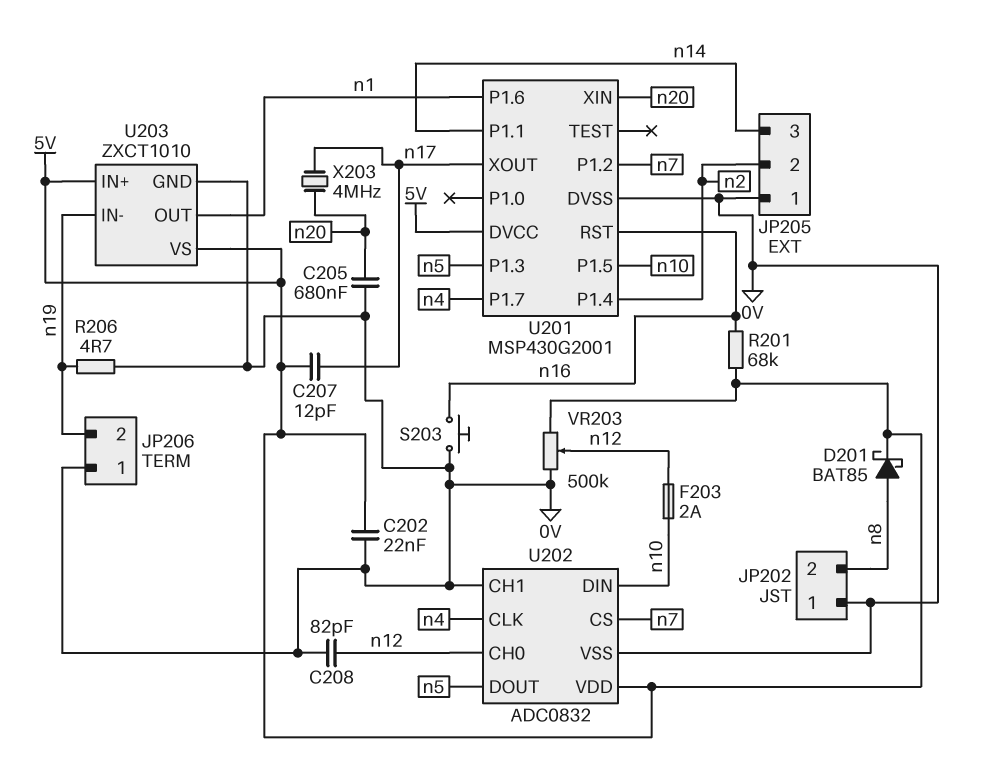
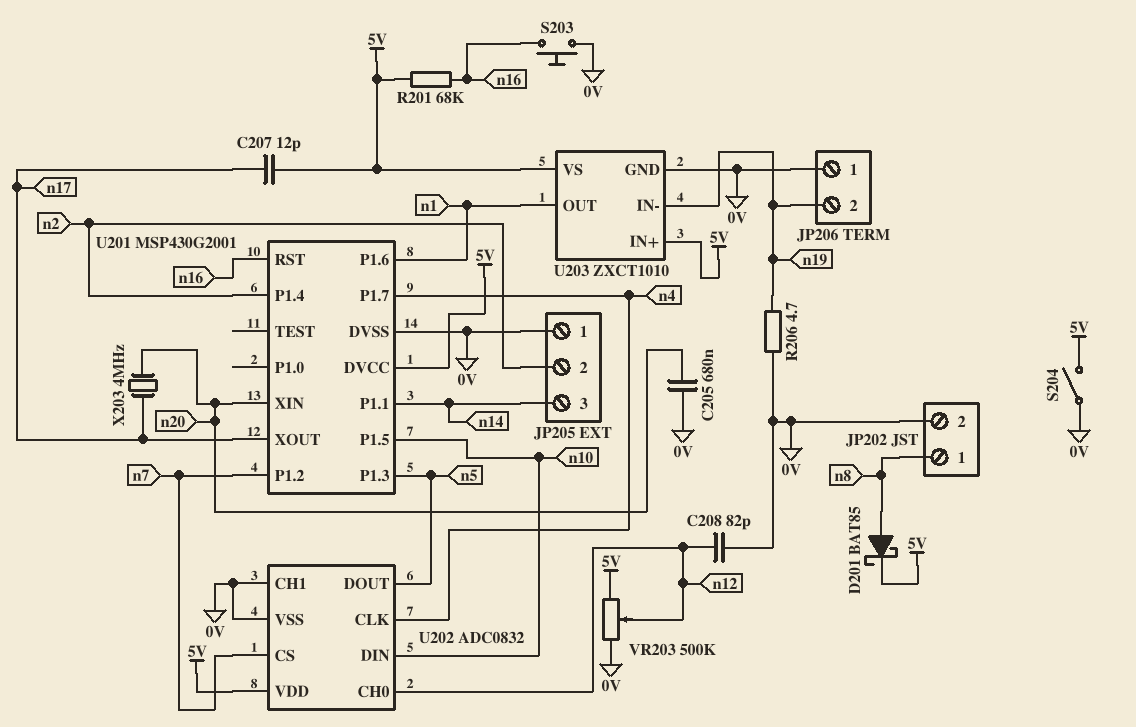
C202: 22nF (0V, 5V) -> none
F203: 2A (n10, n12) -> none
JP202 pin 1: 0V -> n8
JP202 pin 2: n8 -> 0V
S204: none -> switch (0V, 5V)

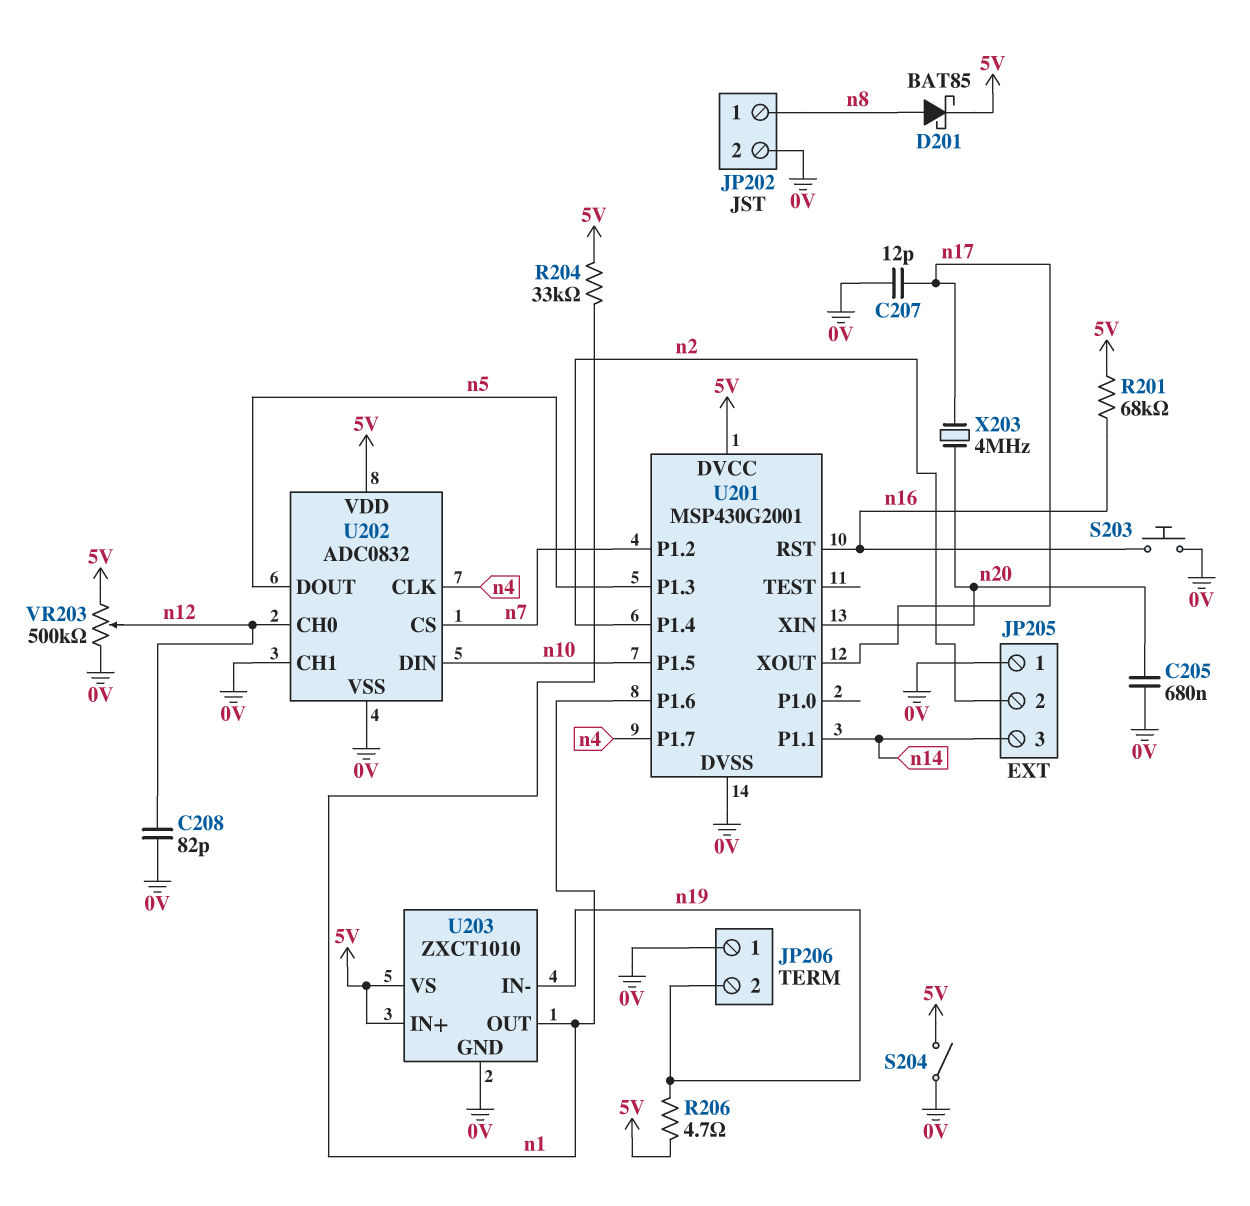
C207: 12pF (5V, n17) -> 12pF (0V, n17)
R204: none -> 33k (5V, n1)
R206: 4.7 (0V, n19) -> 4.7 (5V, n19)

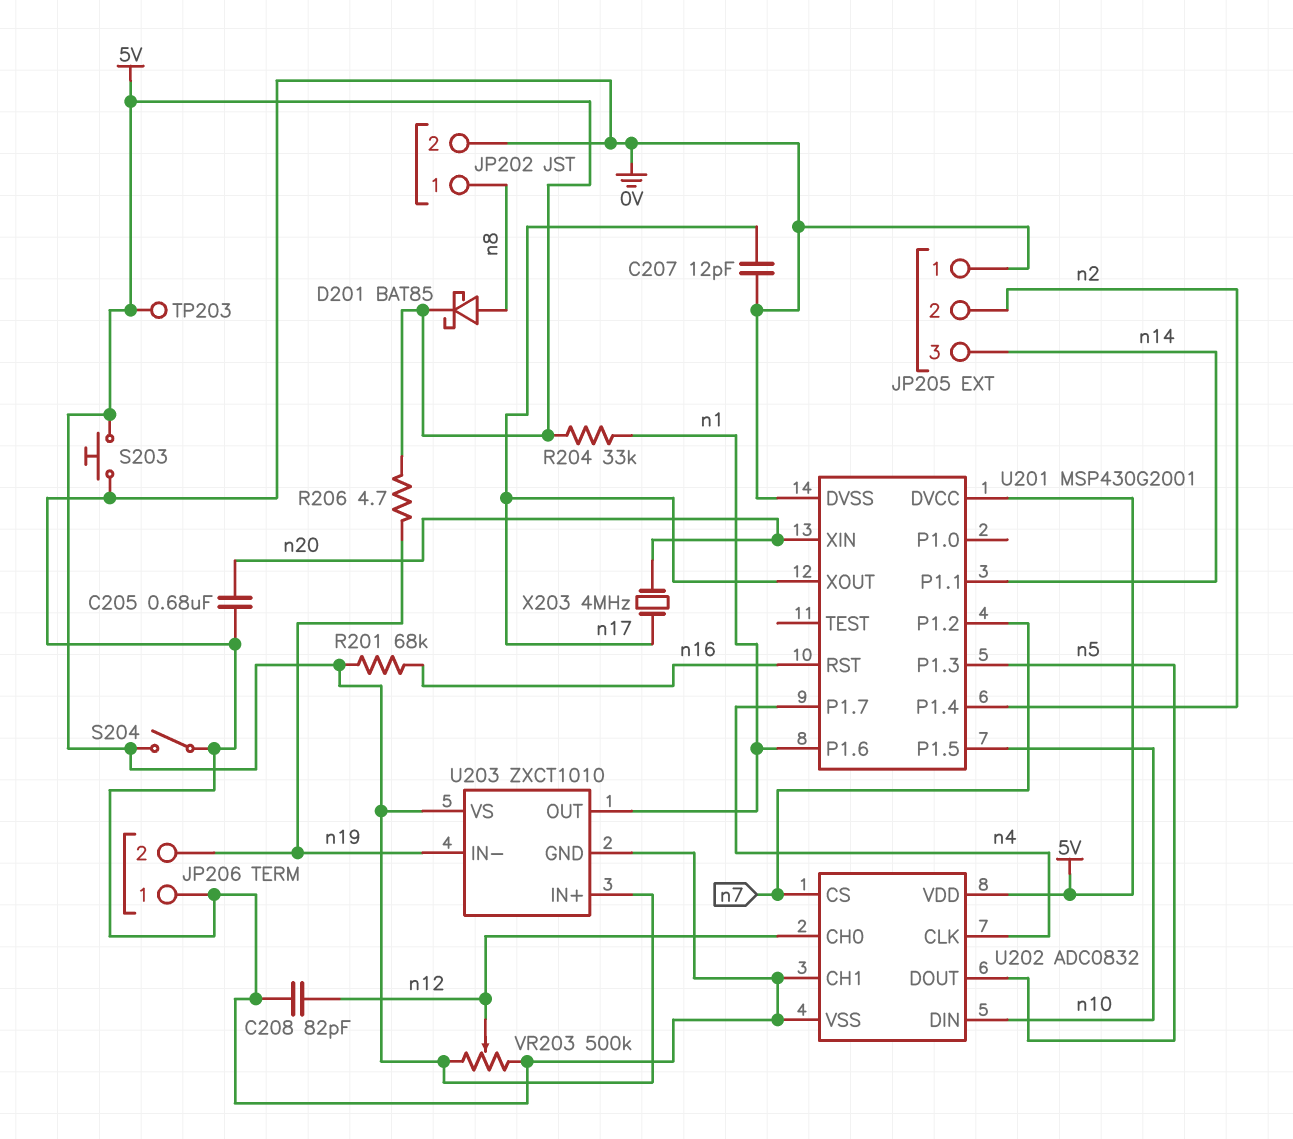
S203: button (0V, n16) -> button (0V, 5V)
TP203: none -> test point (5V)

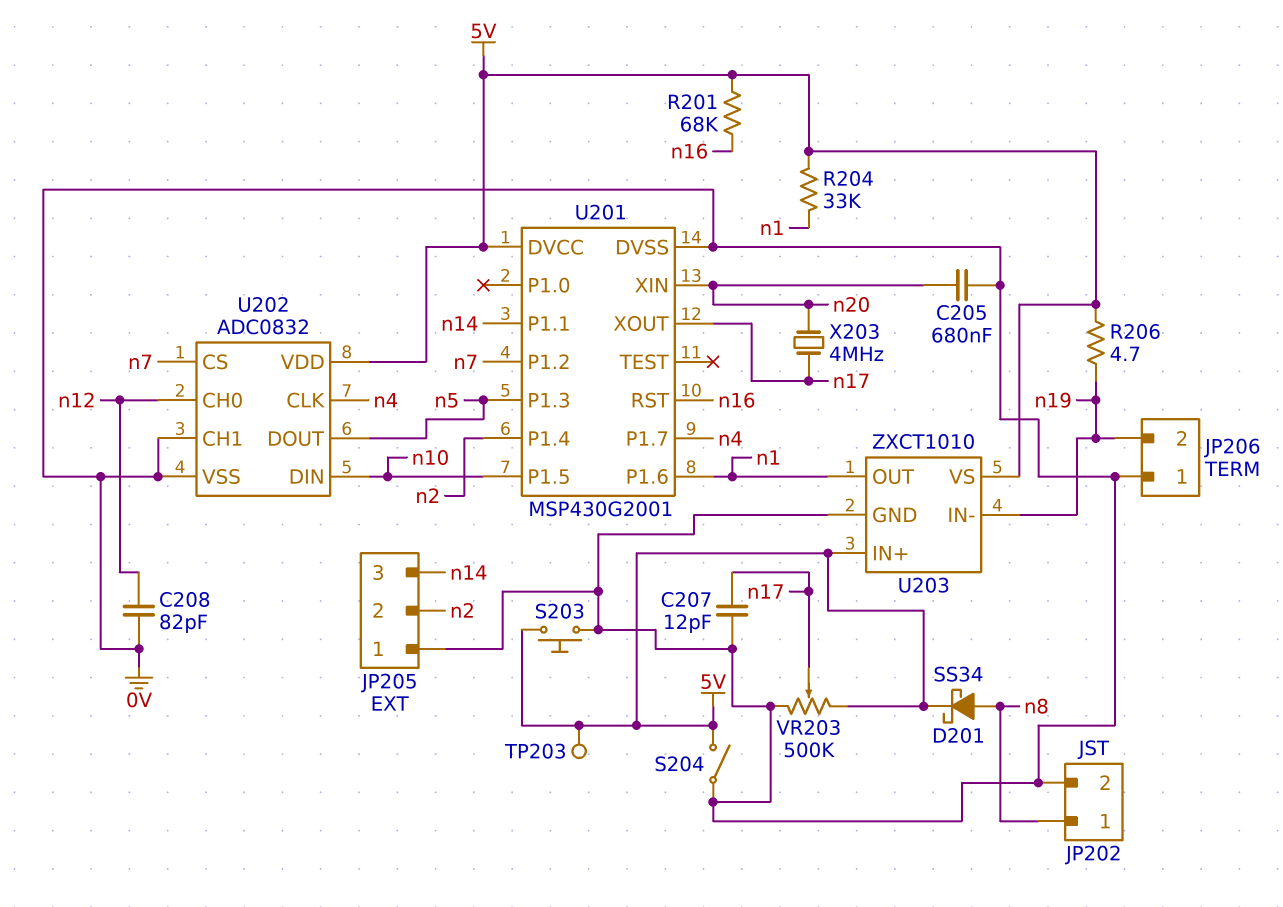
D201: schottky BAT85 (A n8, K 5V) -> schottky SS34 (A n8, K 5V)
VR203: 500k (0V, 5V, wiper n12) -> 500k (0V, 5V, wiper n17)

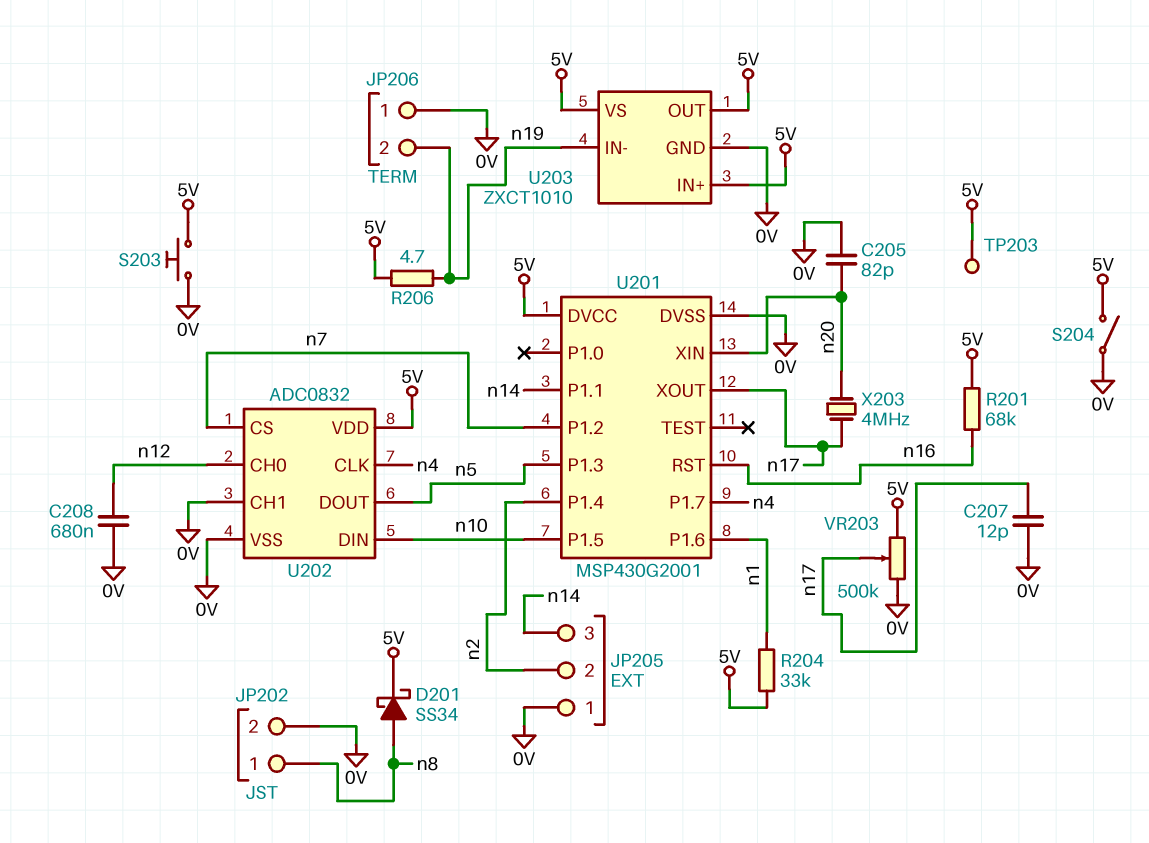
C205: 680nF (0V, n20) -> 82pF (0V, n20)
C208: 82pF (0V, n12) -> 680nF (0V, n12)
U203 pin OUT: n1 -> 5V

